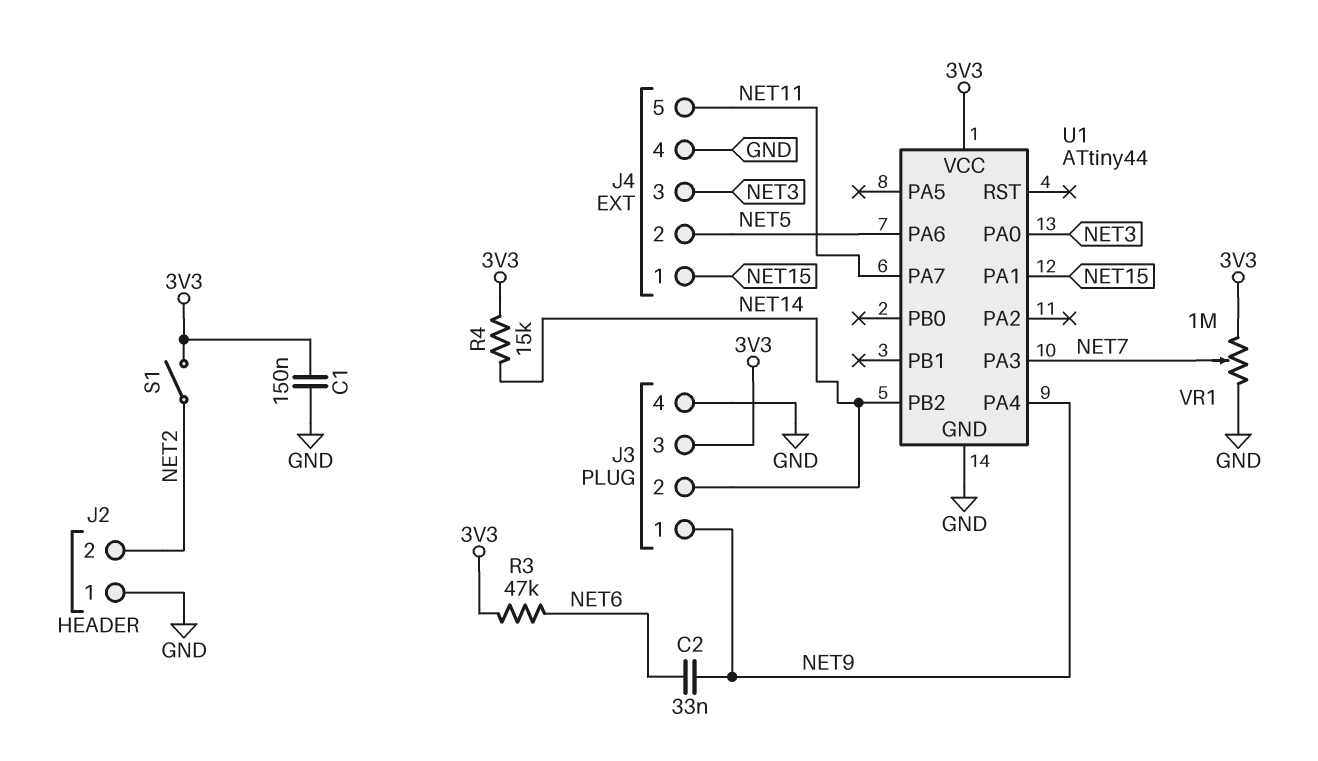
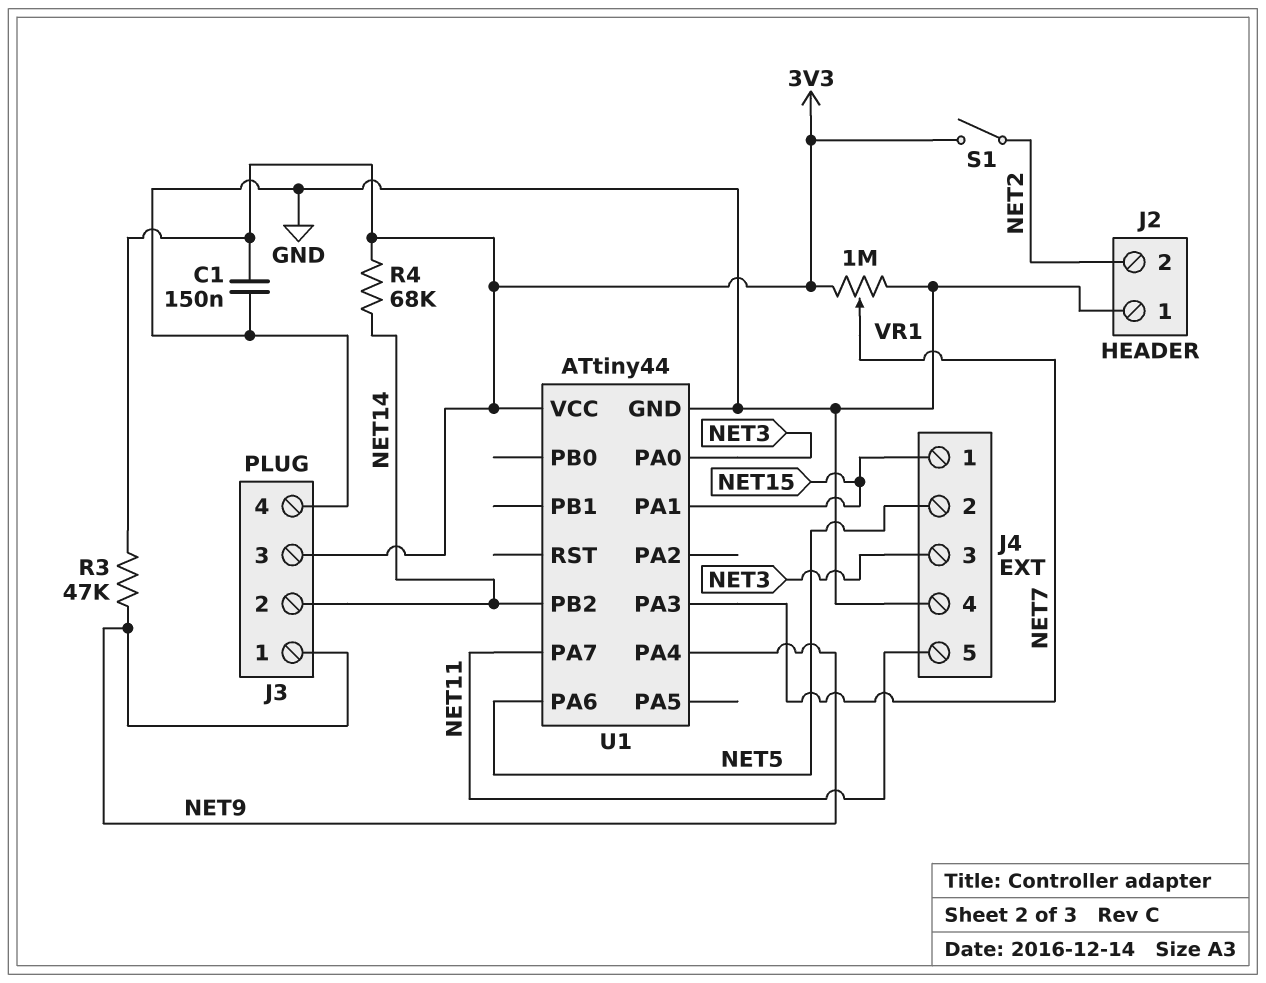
C2: 33nF (NET6, NET9) -> none
R3: 47k (3V3, NET6) -> 47k (3V3, NET9)
R4: 15k (3V3, NET14) -> 68k (3V3, NET14)

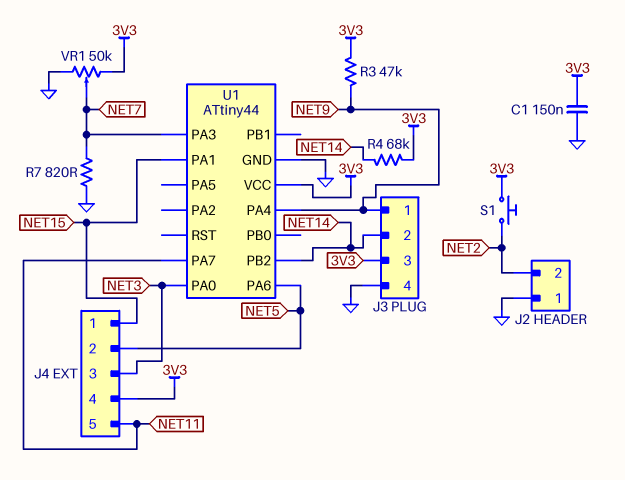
J4 pin 4: GND -> 3V3
R7: none -> 820 (GND, NET7)
S1: switch (3V3, NET2) -> button (3V3, NET2)
VR1: 1M (3V3, GND, wiper NET7) -> 50k (3V3, GND, wiper NET7)

